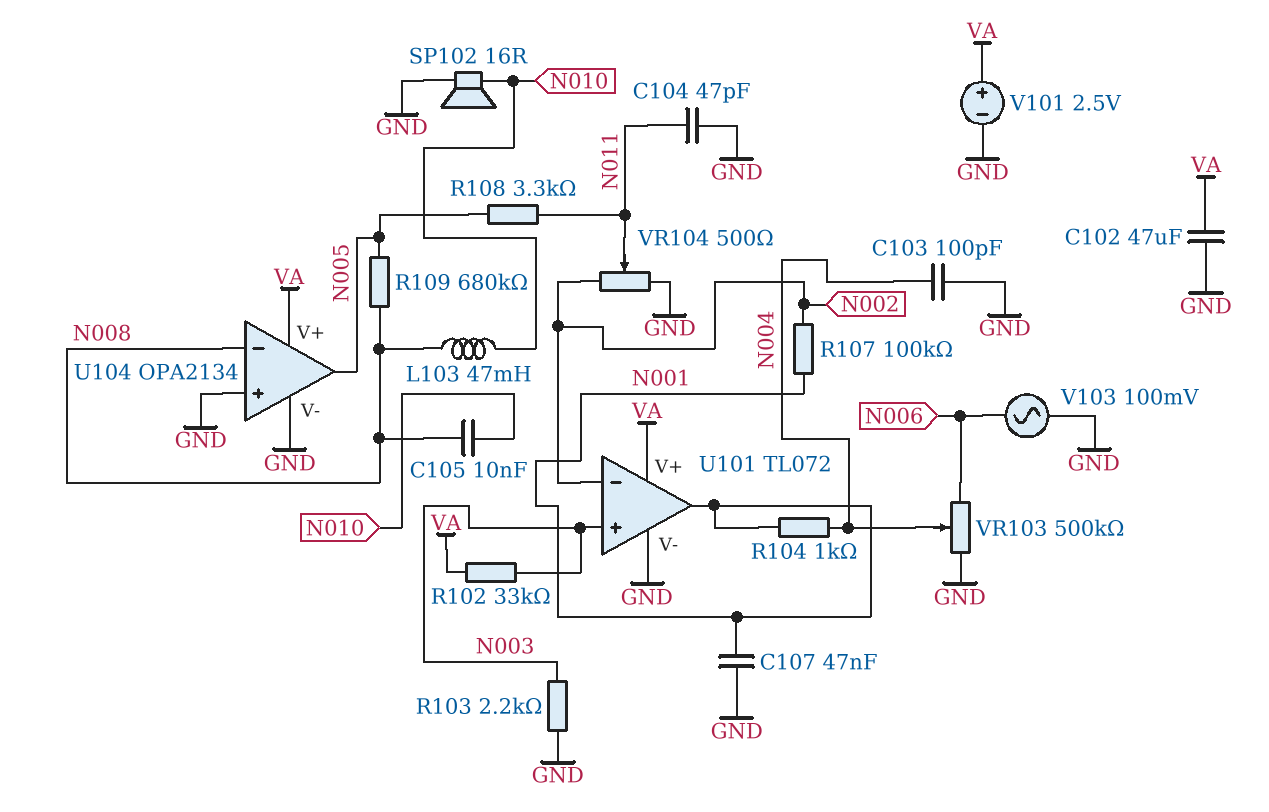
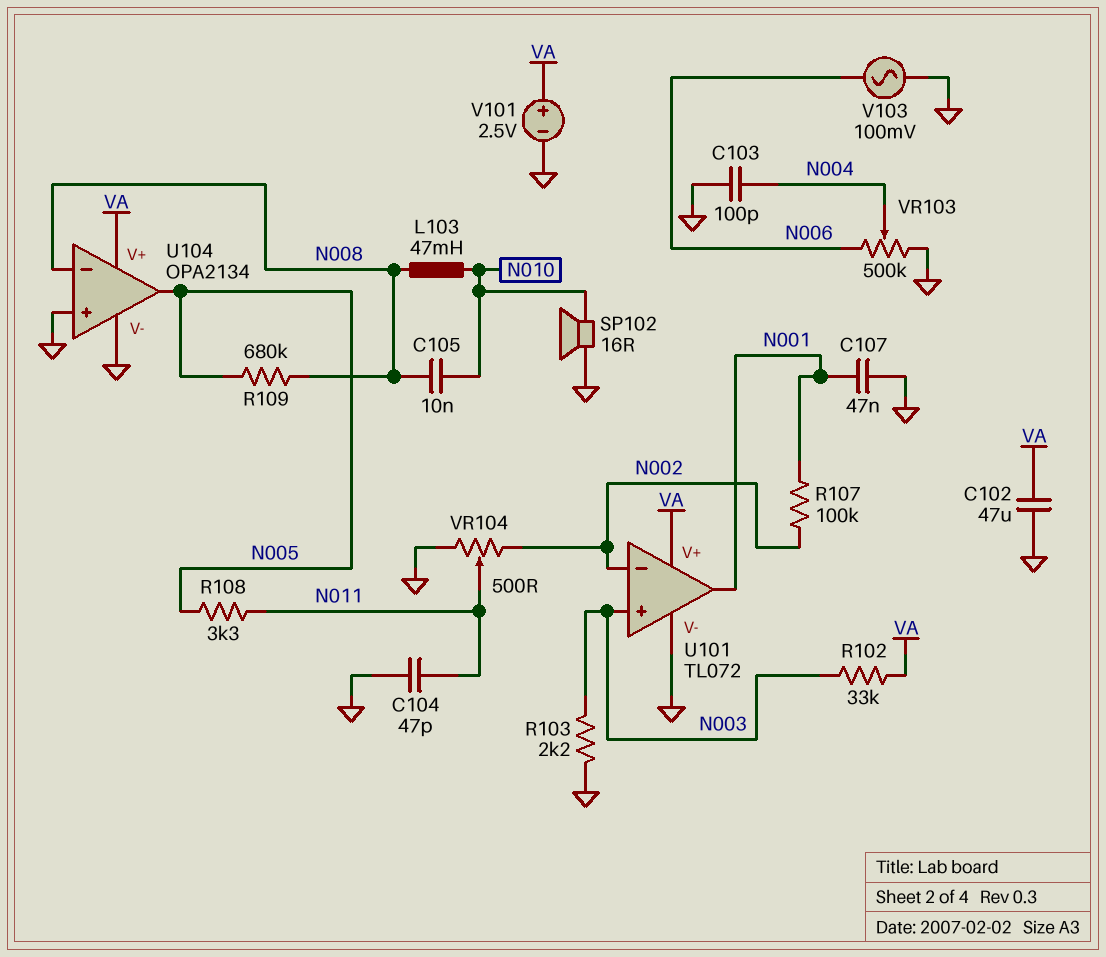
R104: 1k (N001, N004) -> none

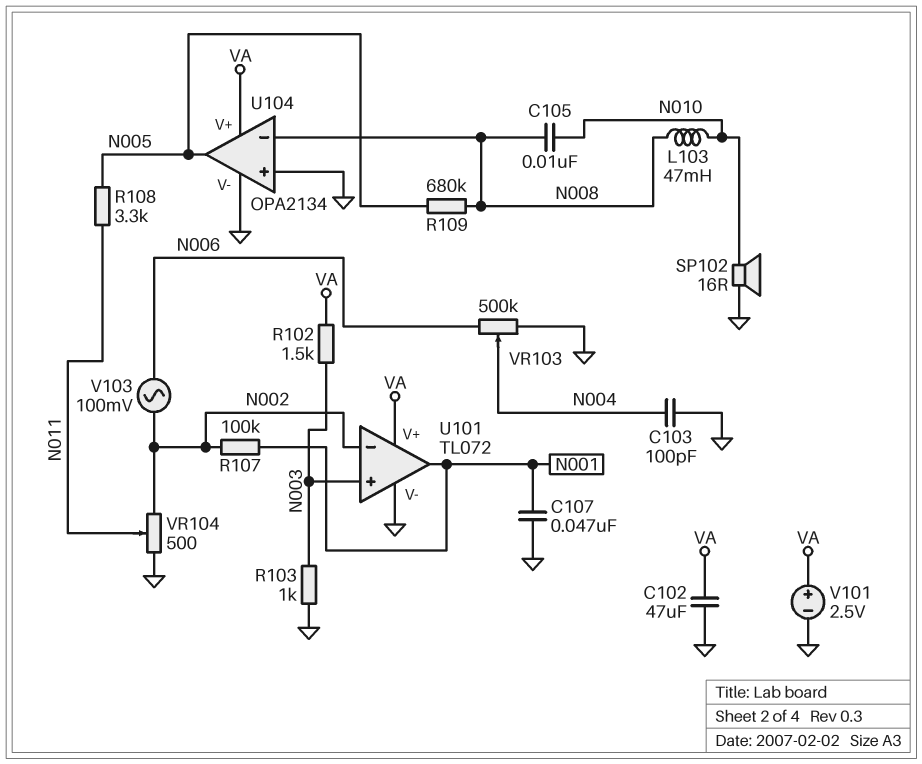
C104: 47pF (GND, N011) -> none
R102: 33k (N003, VA) -> 1.5k (N003, VA)
R103: 2.2k (GND, N003) -> 1k (GND, N003)
V103: AC 100mV (GND, N006) -> AC 100mV (N002, N006)

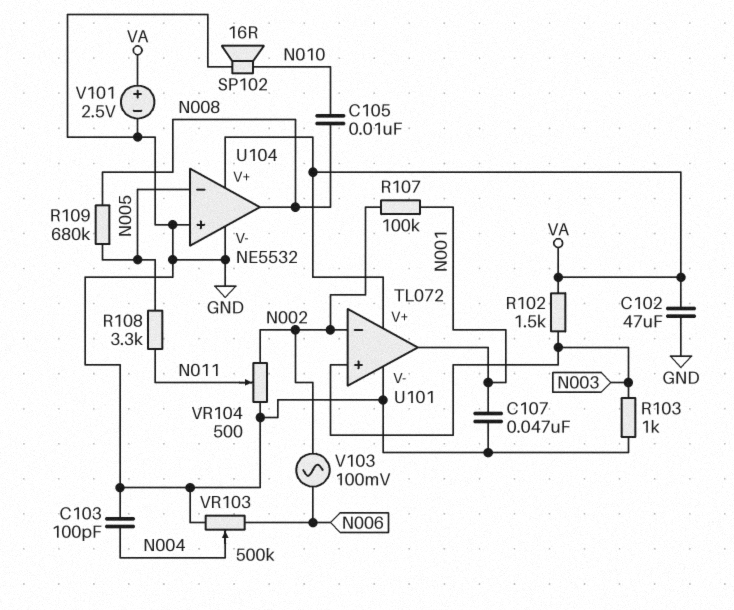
L103: 47mH (N008, N010) -> none
U104: OPA2134 -> NE5532
U104 pin in-: N008 -> N005
U104 pin out: N005 -> N008

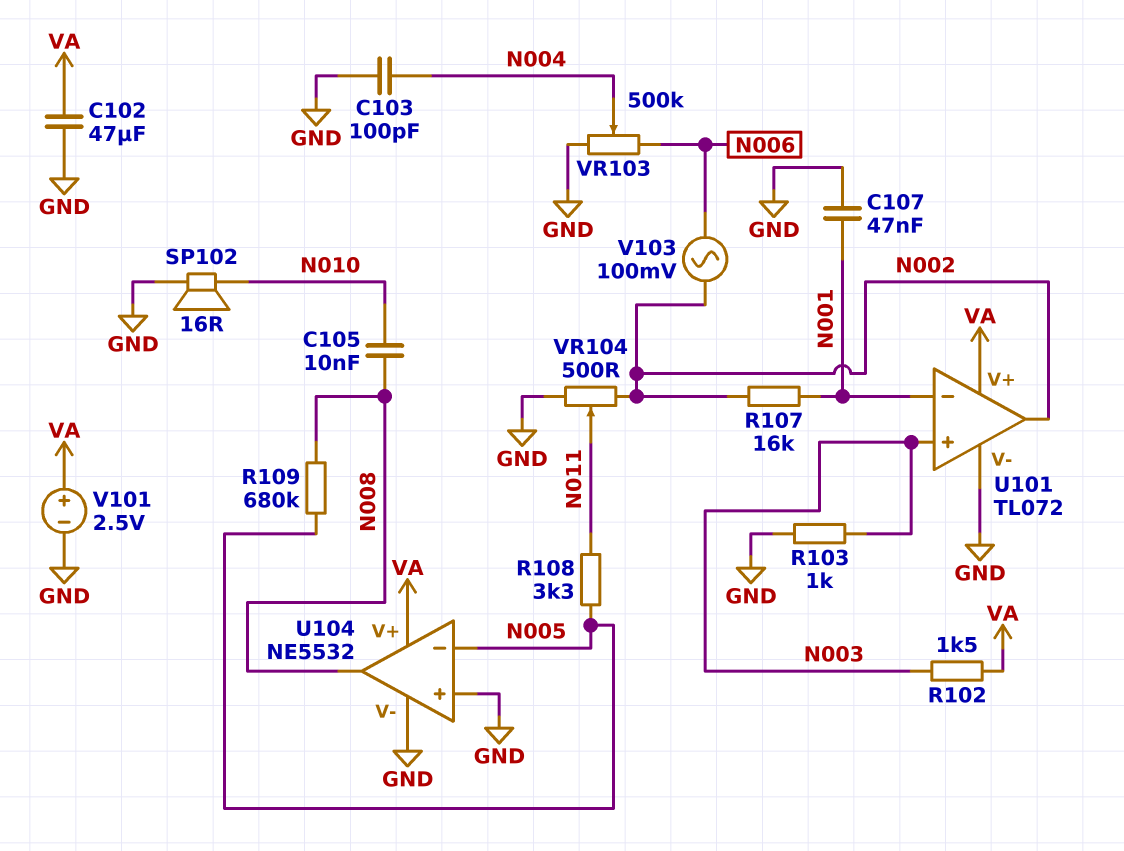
R107: 100k (N001, N002) -> 16k (N001, N002)
U101 pin in-: N002 -> N001
U101 pin out: N001 -> N002

